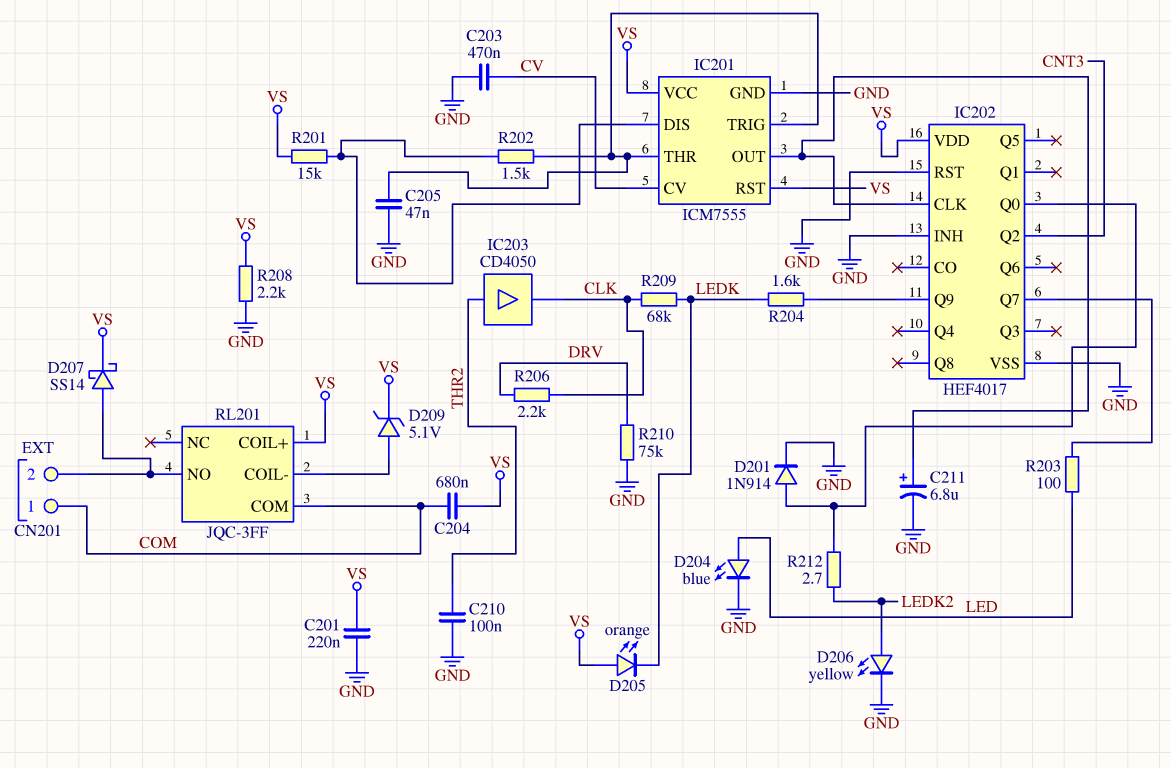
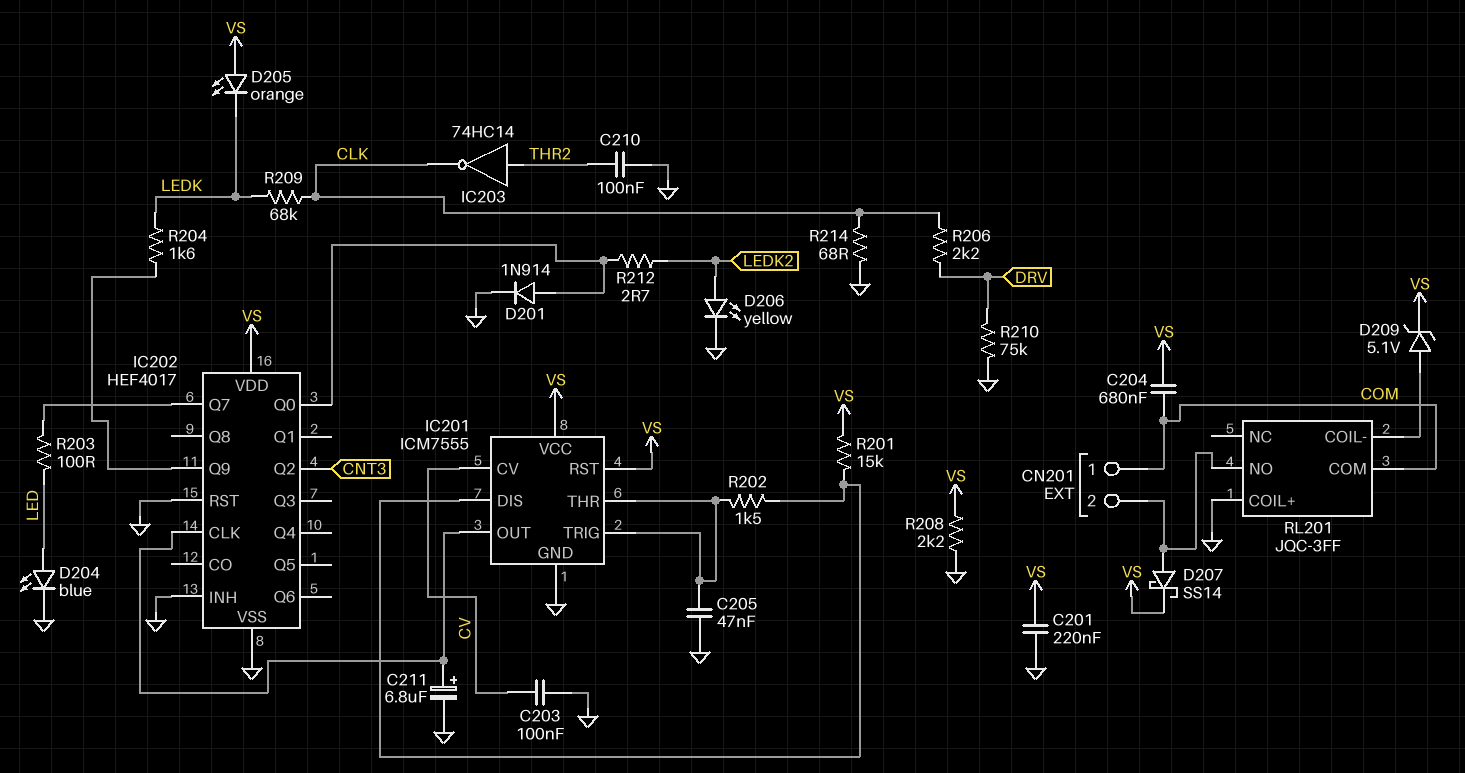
C203: 470nF (CV, GND) -> 100nF (CV, GND)
IC203: buffer CD4050 (in THR2, out CLK) -> NOT 74HC14 (in THR2, out CLK)
R214: none -> 68 (CLK, GND)
RL201 pin COIL+: VS -> GND

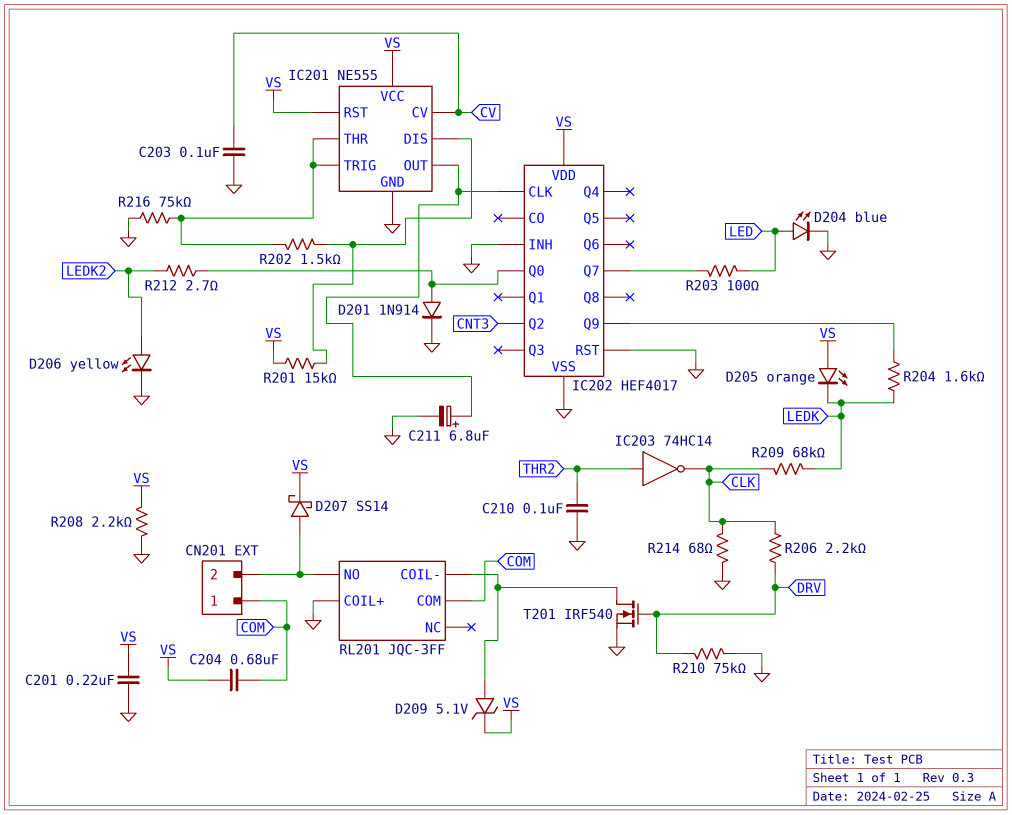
C205: 47nF (GND, IC201/THR) -> none
IC201: ICM7555 -> NE555
R216: none -> 75k (GND, IC201/THR)
T201: none -> NMOS IRF540 (G DRV, D RL201/COIL-, S GND)

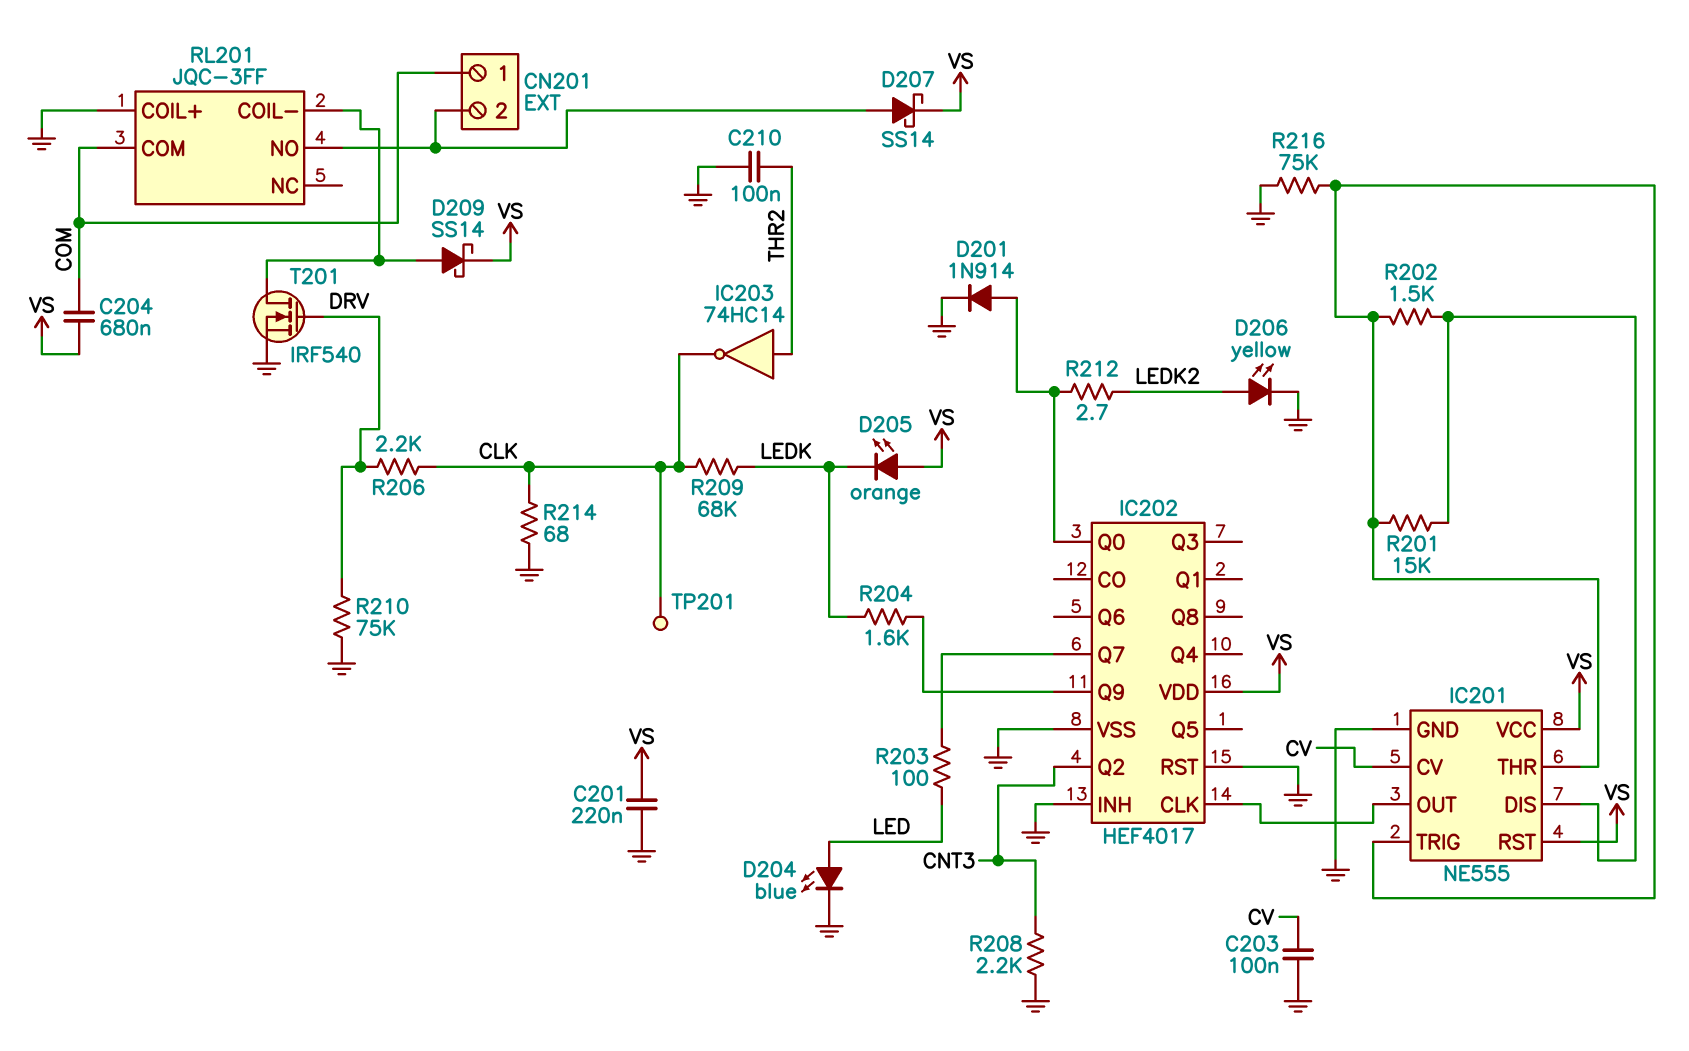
C211: 6.8uF (plus IC201/OUT, minus GND) -> none
D209: zener 5.1V (A RL201/COIL-, K VS) -> schottky SS14 (A RL201/COIL-, K VS)
R201: 15k (IC201/DIS, VS) -> 15k (IC201/DIS, IC201/THR)
R208: 2.2k (GND, VS) -> 2.2k (CNT3, GND)
TP201: none -> test point (CLK)

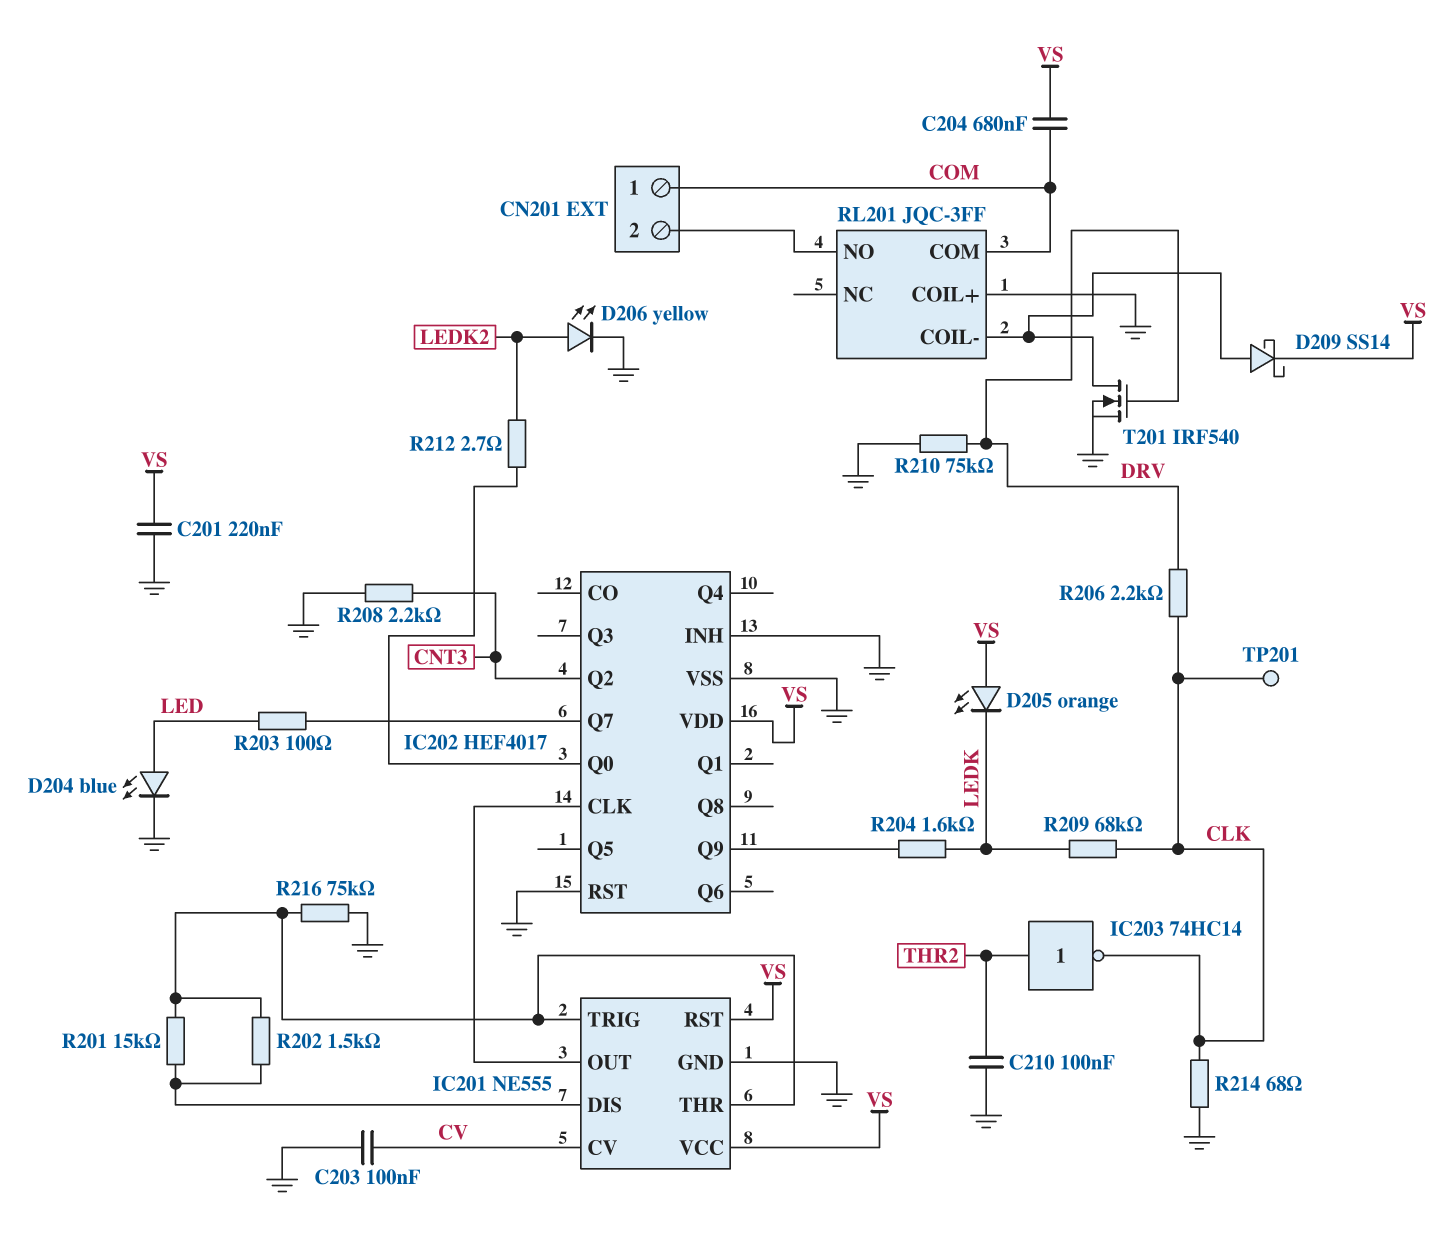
D201: diode 1N914 (A IC202/Q0, K GND) -> none
D207: schottky SS14 (A CN201/2, K VS) -> none

